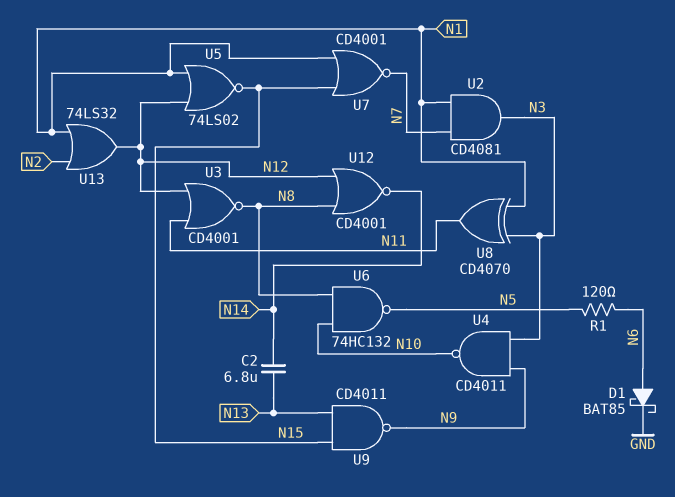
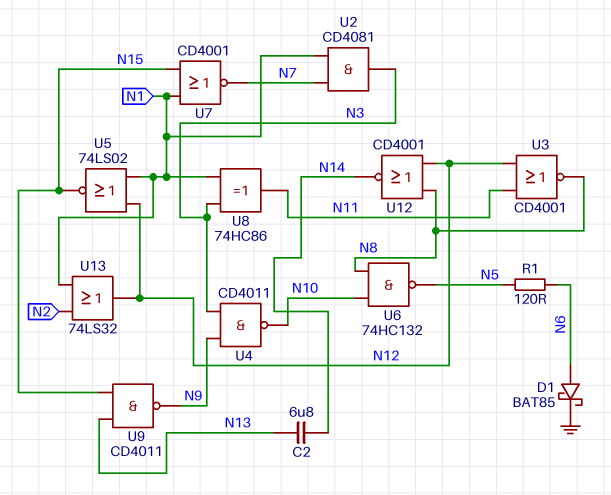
U8: XOR CD4070 (in N1, in N3, out N11) -> XOR 74HC86 (in N1, in N3, out N11)

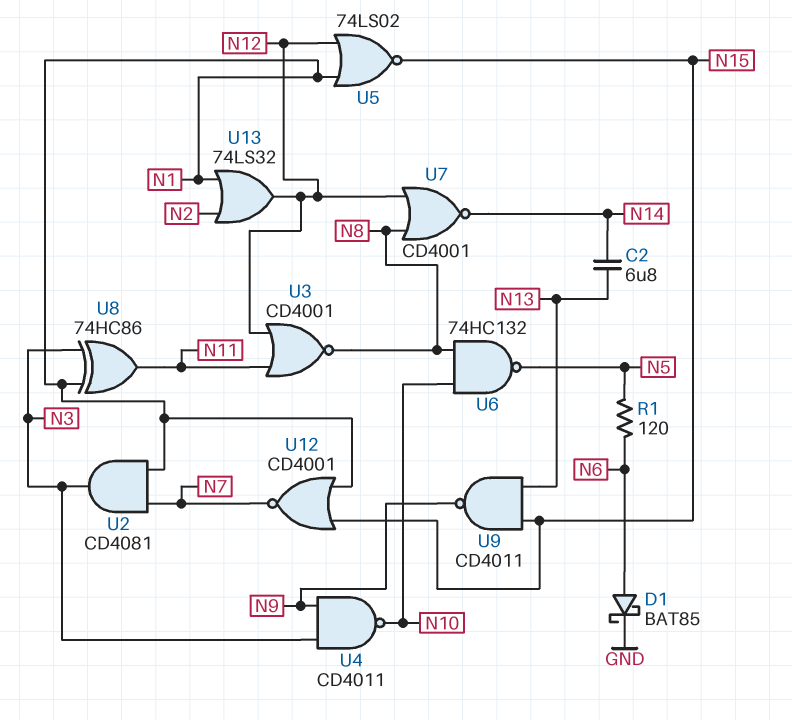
U7: NOR CD4001 (in N1, in N15, out N7) -> NOR CD4001 (in N8, in N12, out N14)
U12: NOR CD4001 (in N8, in N12, out N14) -> NOR CD4001 (in N1, in N15, out N7)

